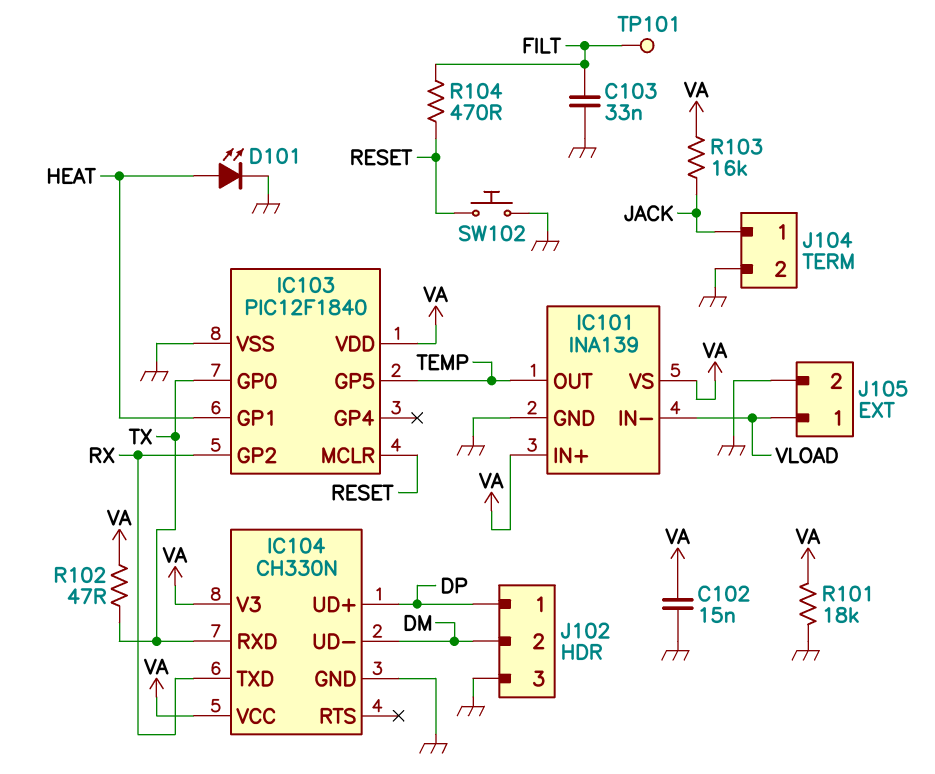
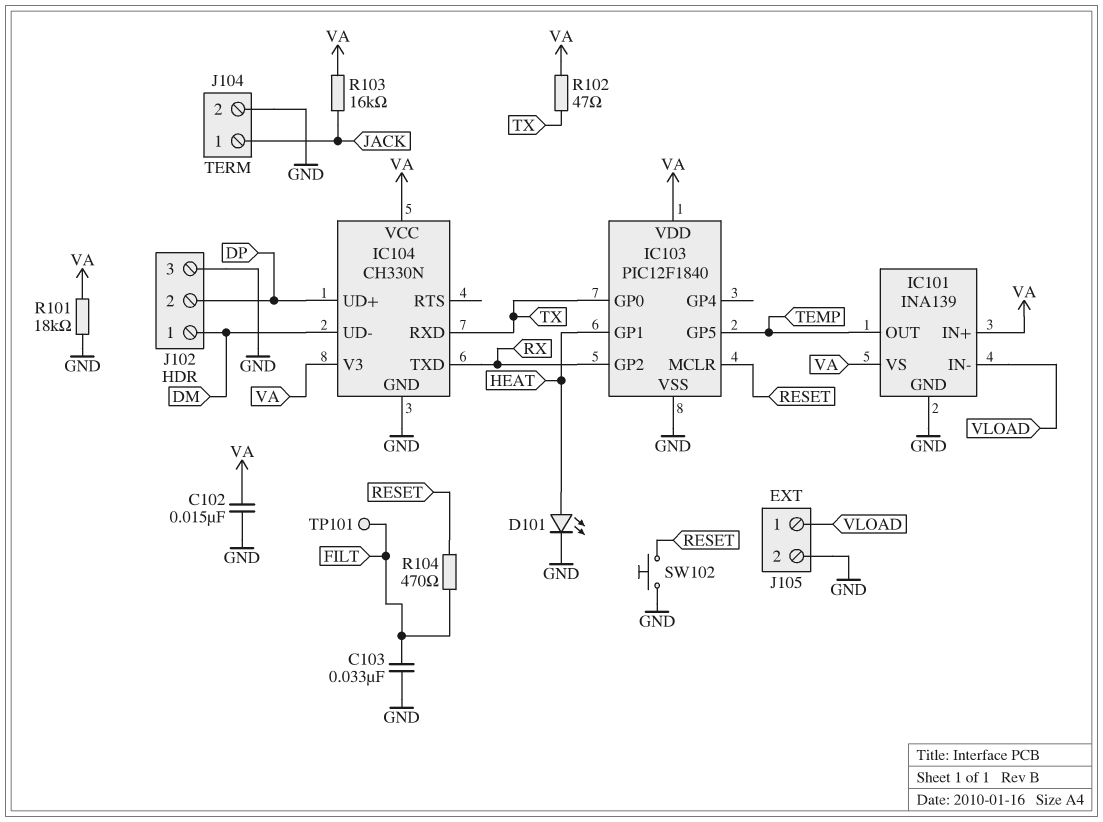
J102 pin 1: DP -> DM
J102 pin 2: DM -> DP

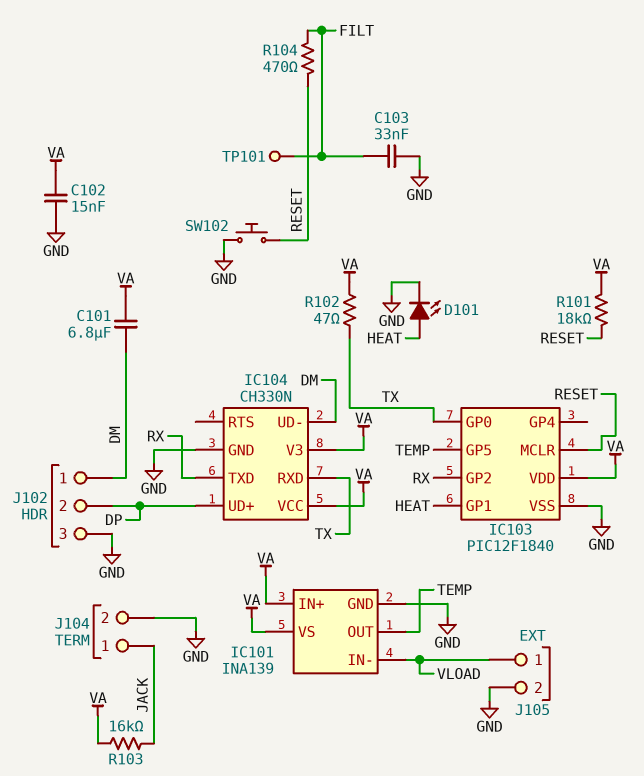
C101: none -> 6.8uF (DM, VA)
R101: 18k (GND, VA) -> 18k (RESET, VA)

